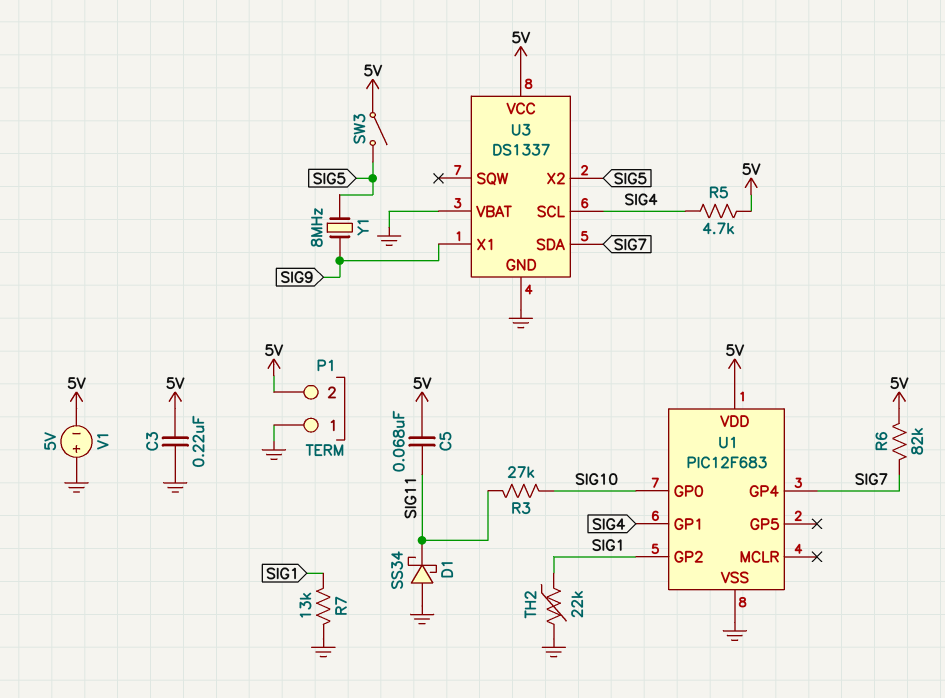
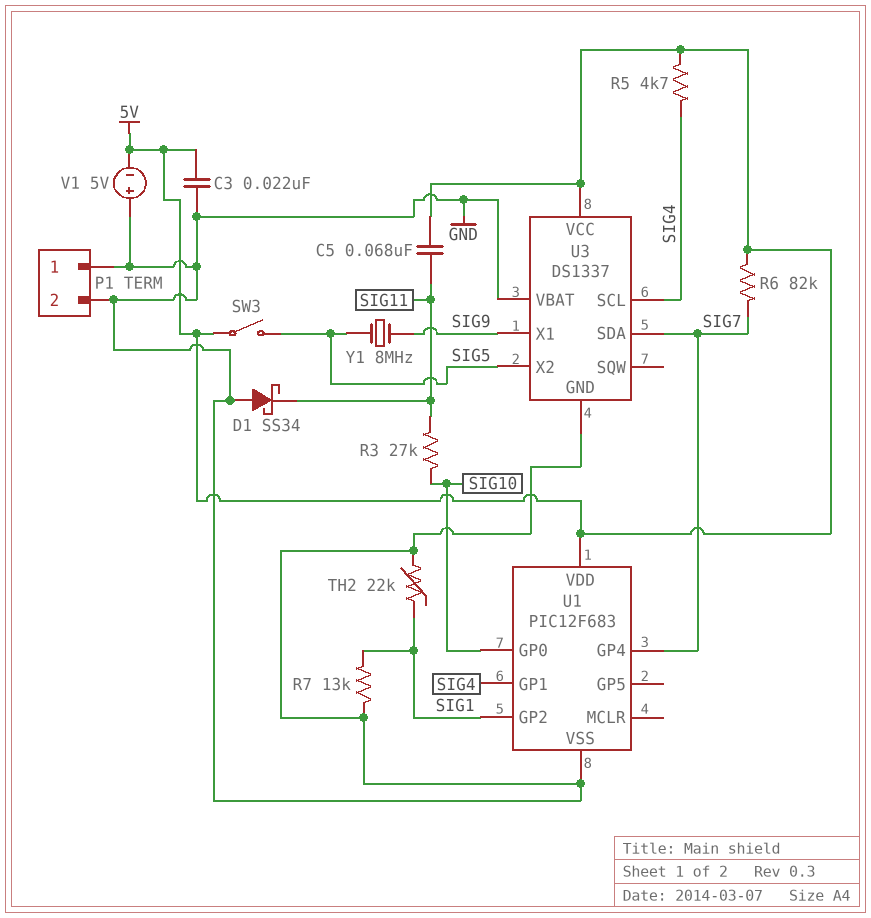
C3: 220nF (5V, GND) -> 22nF (5V, GND)
P1 pin 2: 5V -> GND

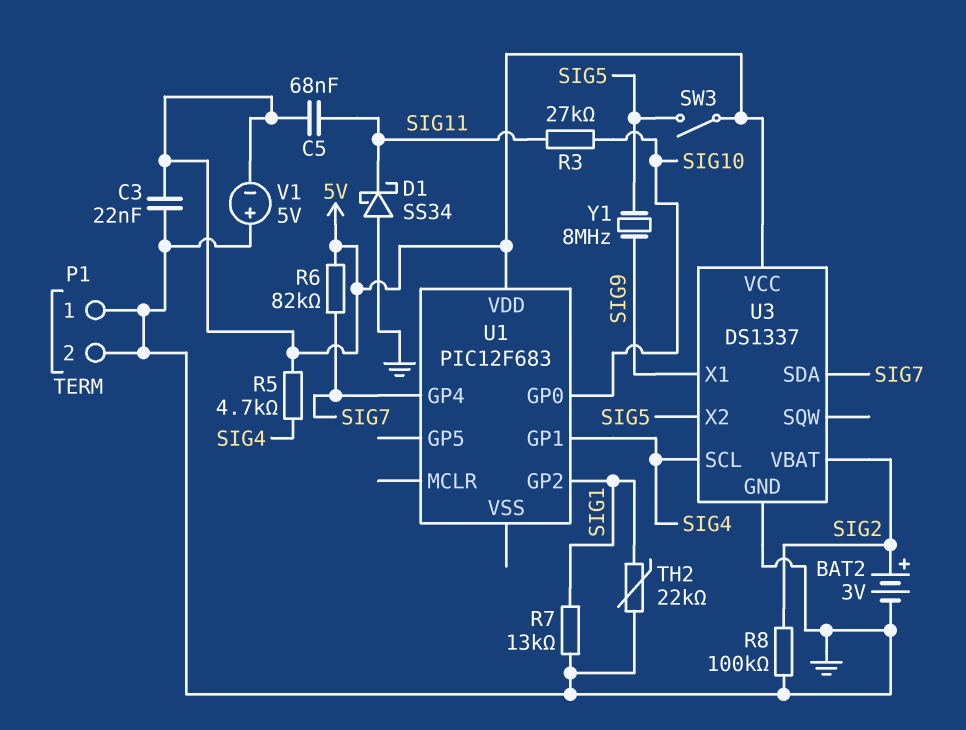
BAT2: none -> 3V (plus SIG2, minus GND)
R8: none -> 100k (GND, SIG2)
U1 pin VSS: GND -> none
U3 pin VBAT: GND -> SIG2

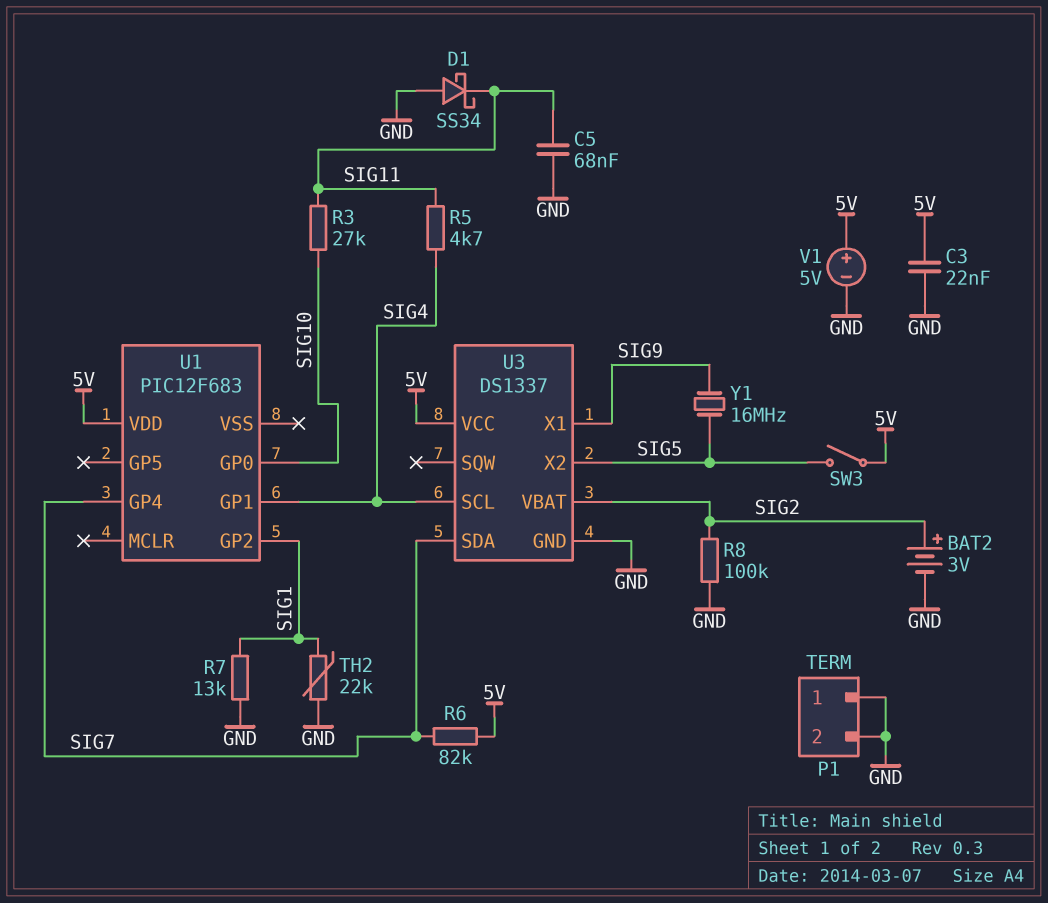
C5: 68nF (5V, SIG11) -> 68nF (GND, SIG11)
R5: 4.7k (5V, SIG4) -> 4.7k (SIG4, SIG11)
V1: 5V (plus GND, minus 5V) -> 5V (plus 5V, minus GND)
Y1: 8MHz (SIG5, SIG9) -> 16MHz (SIG5, SIG9)

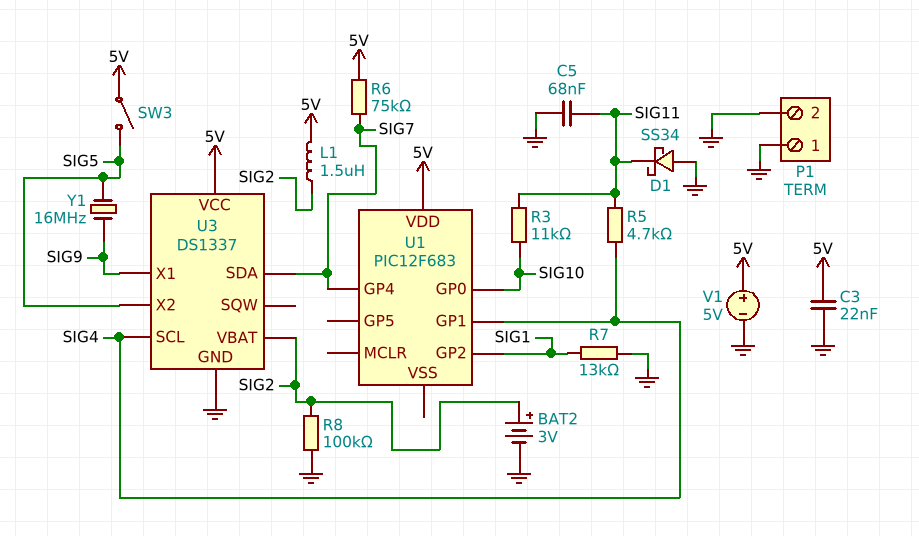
L1: none -> 1.5uH (5V, SIG2)
R3: 27k (SIG10, SIG11) -> 11k (SIG10, SIG11)
R6: 82k (5V, SIG7) -> 75k (5V, SIG7)
TH2: 22k (GND, SIG1) -> none

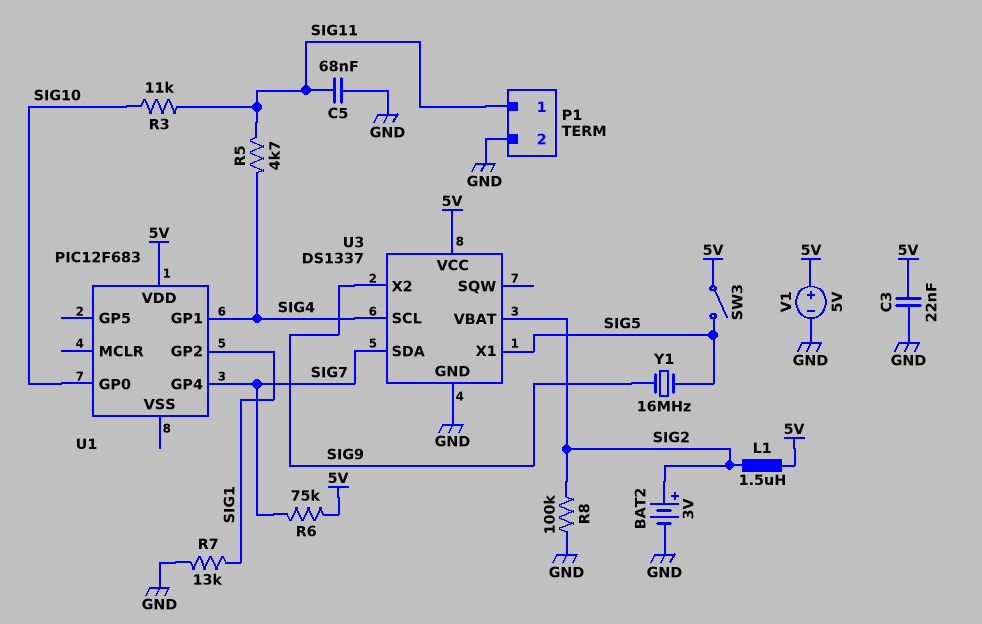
D1: schottky SS34 (A GND, K SIG11) -> none
P1 pin 1: GND -> SIG11
U3 pin X1: SIG9 -> SIG5
U3 pin X2: SIG5 -> SIG9

